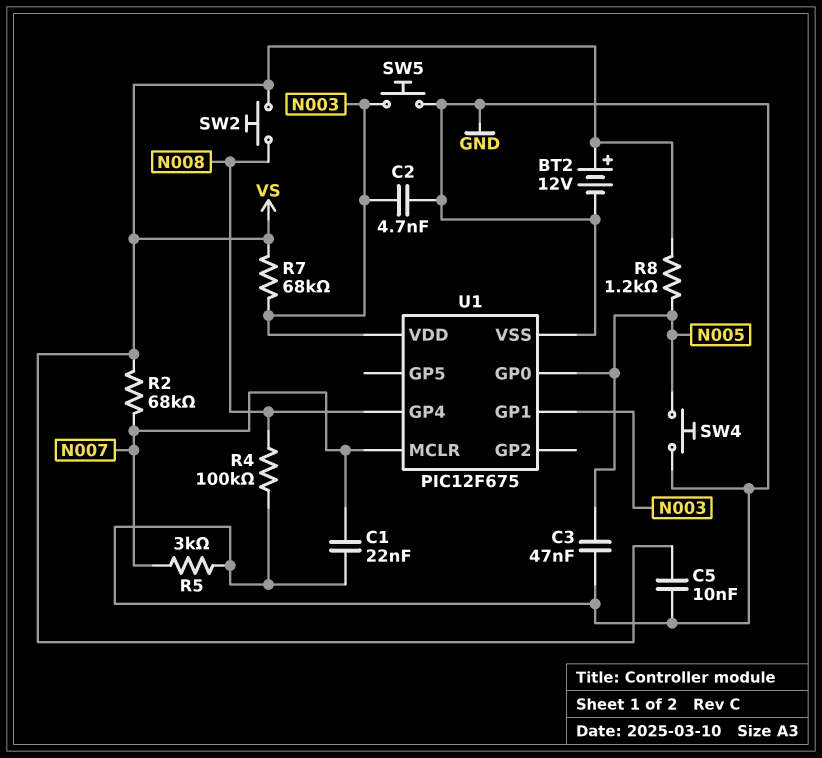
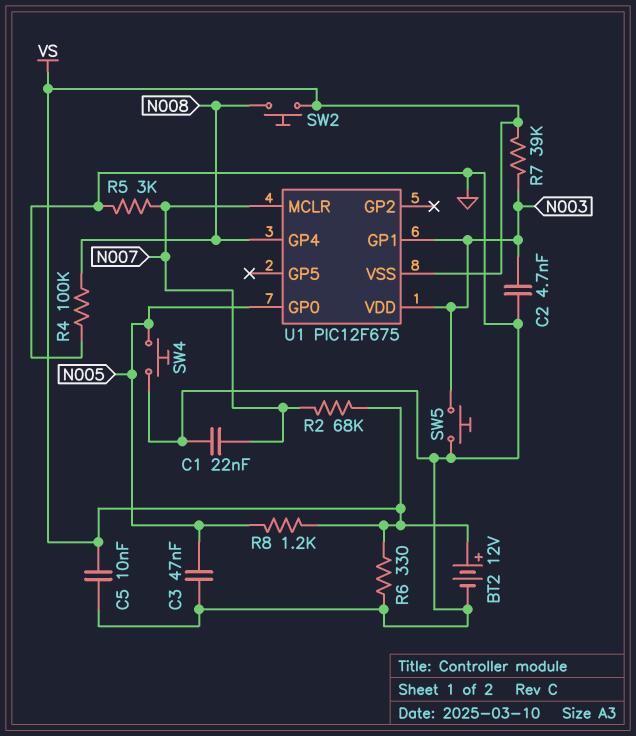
R6: none -> 330 (GND, VS)
R7: 68k (N003, VS) -> 39k (N003, VS)
U1 pin VSS: GND -> VS

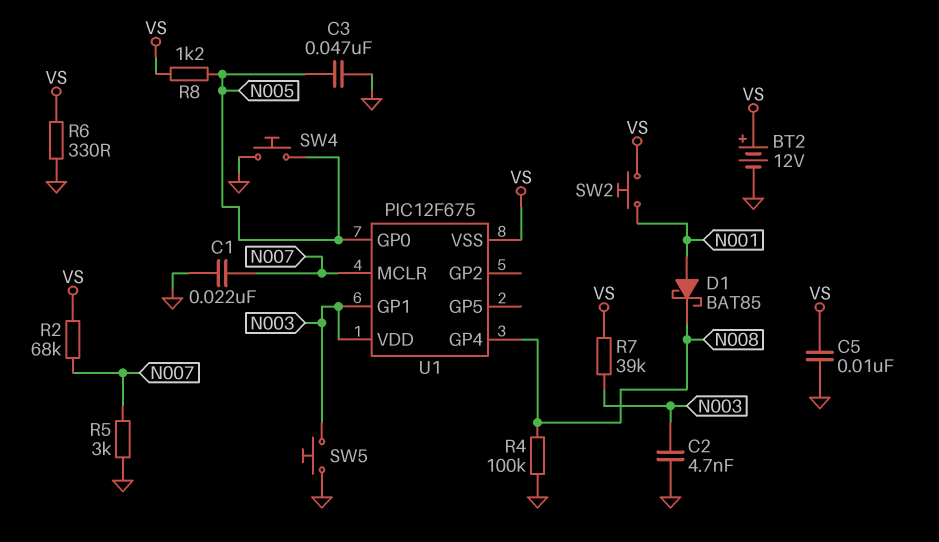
D1: none -> schottky BAT85 (A N001, K N008)
SW2: button (N008, VS) -> button (N001, VS)

